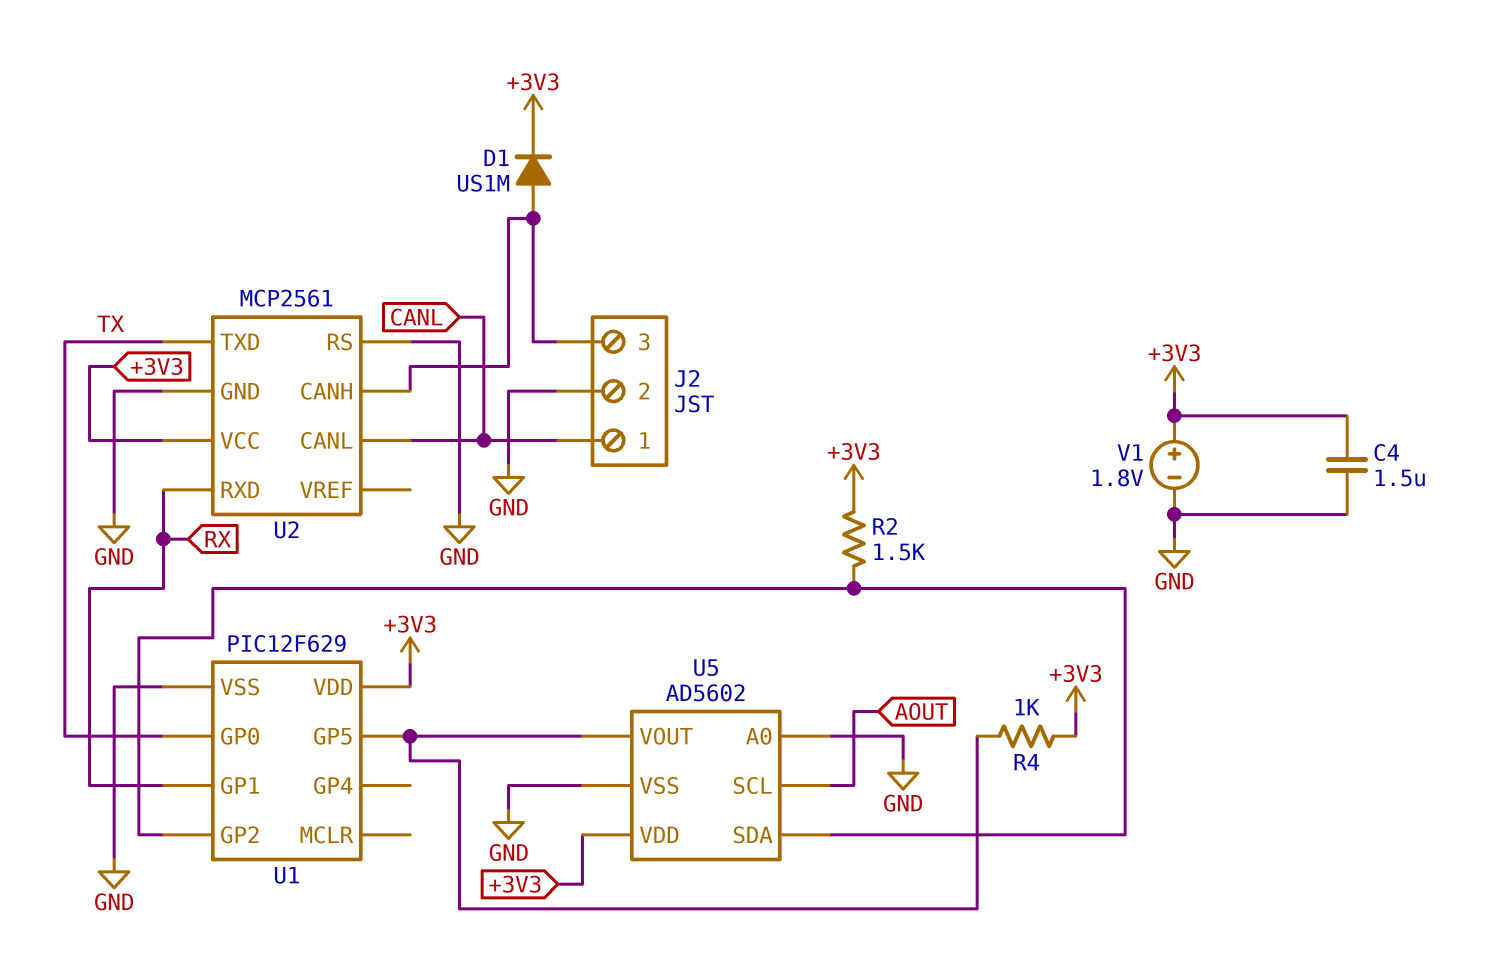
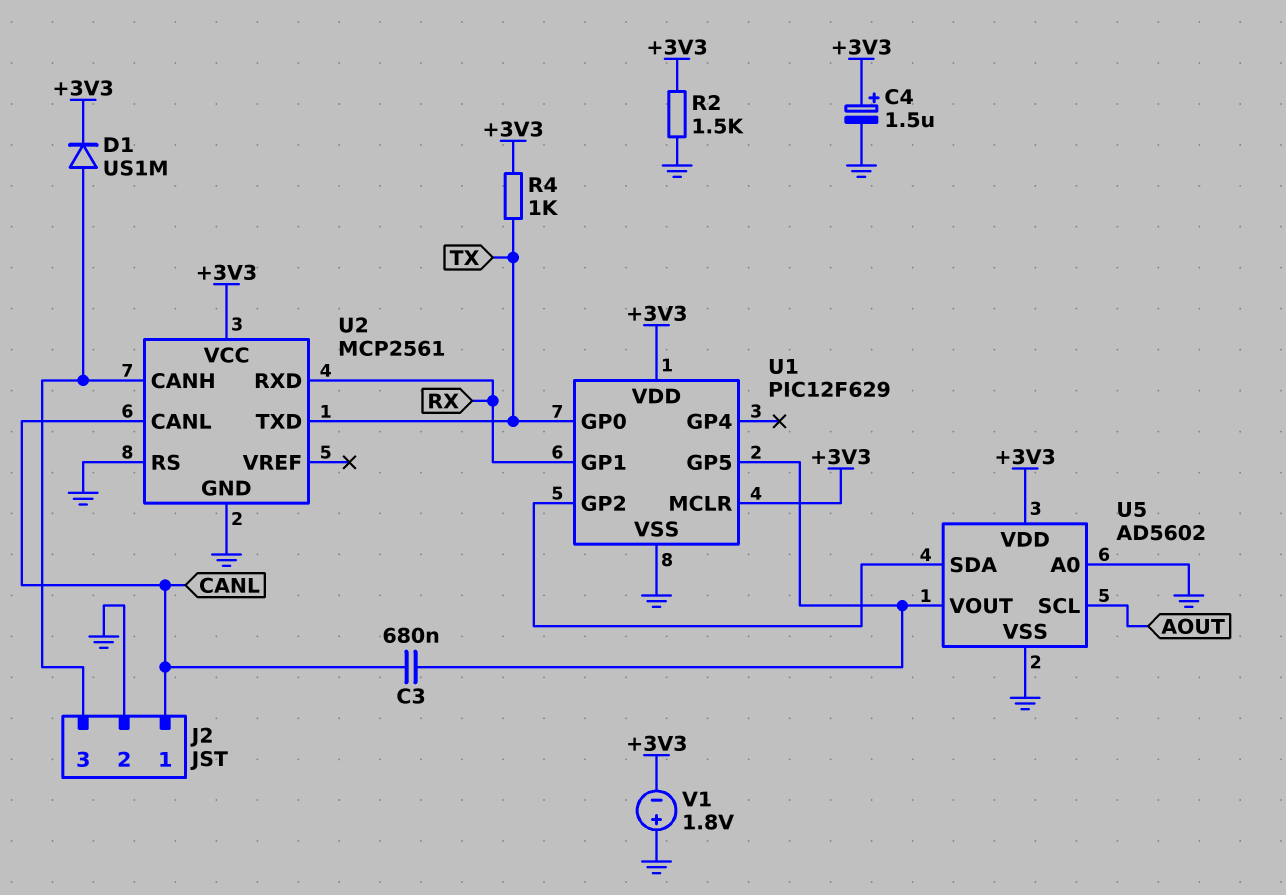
C3: none -> 680nF (CANL, U1/GP5)
C4: 1.5uF (+3V3, GND) -> 1.5uF (plus +3V3, minus GND)
R2: 1.5k (+3V3, U1/GP2) -> 1.5k (+3V3, GND)
R4: 1k (+3V3, U1/GP5) -> 1k (+3V3, TX)
U1 pin MCLR: none -> +3V3
V1: 1.8V (plus +3V3, minus GND) -> 1.8V (plus GND, minus +3V3)

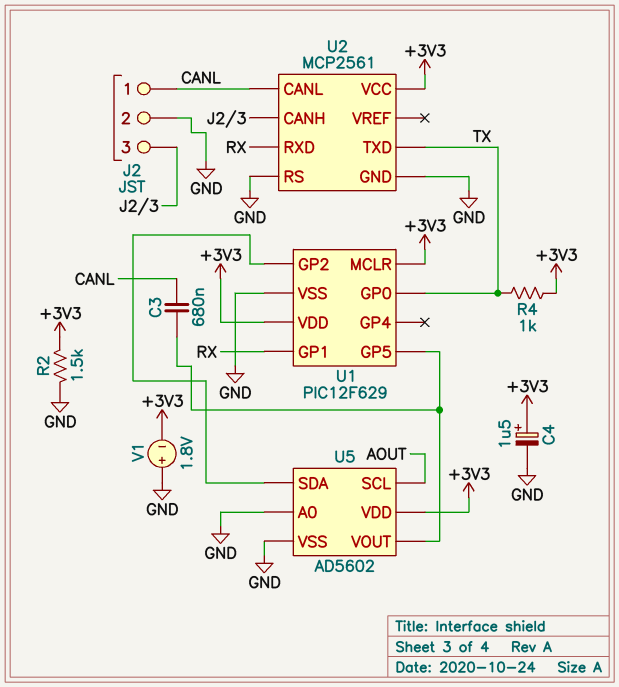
D1: diode US1M (A J2/3, K +3V3) -> none

